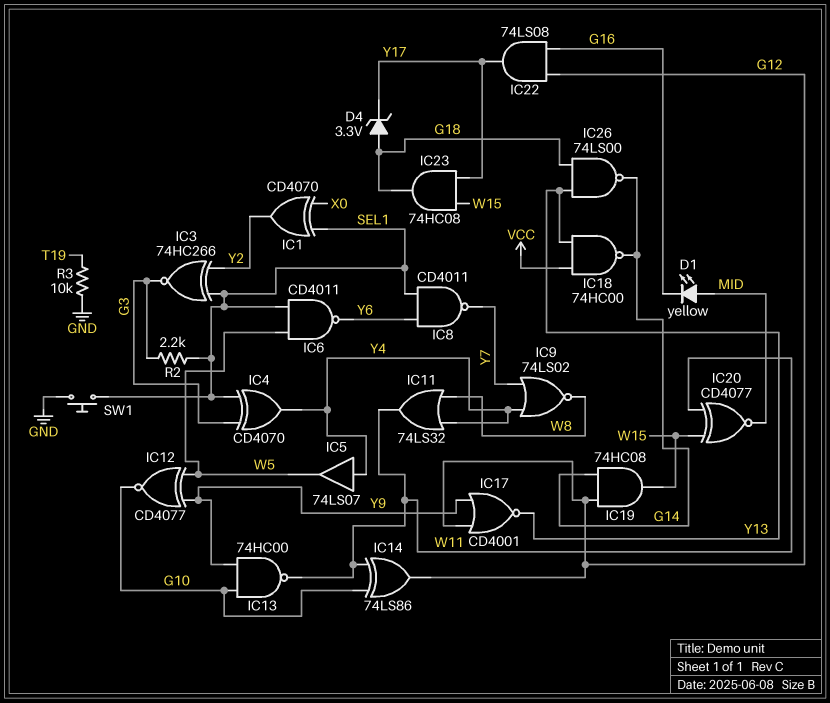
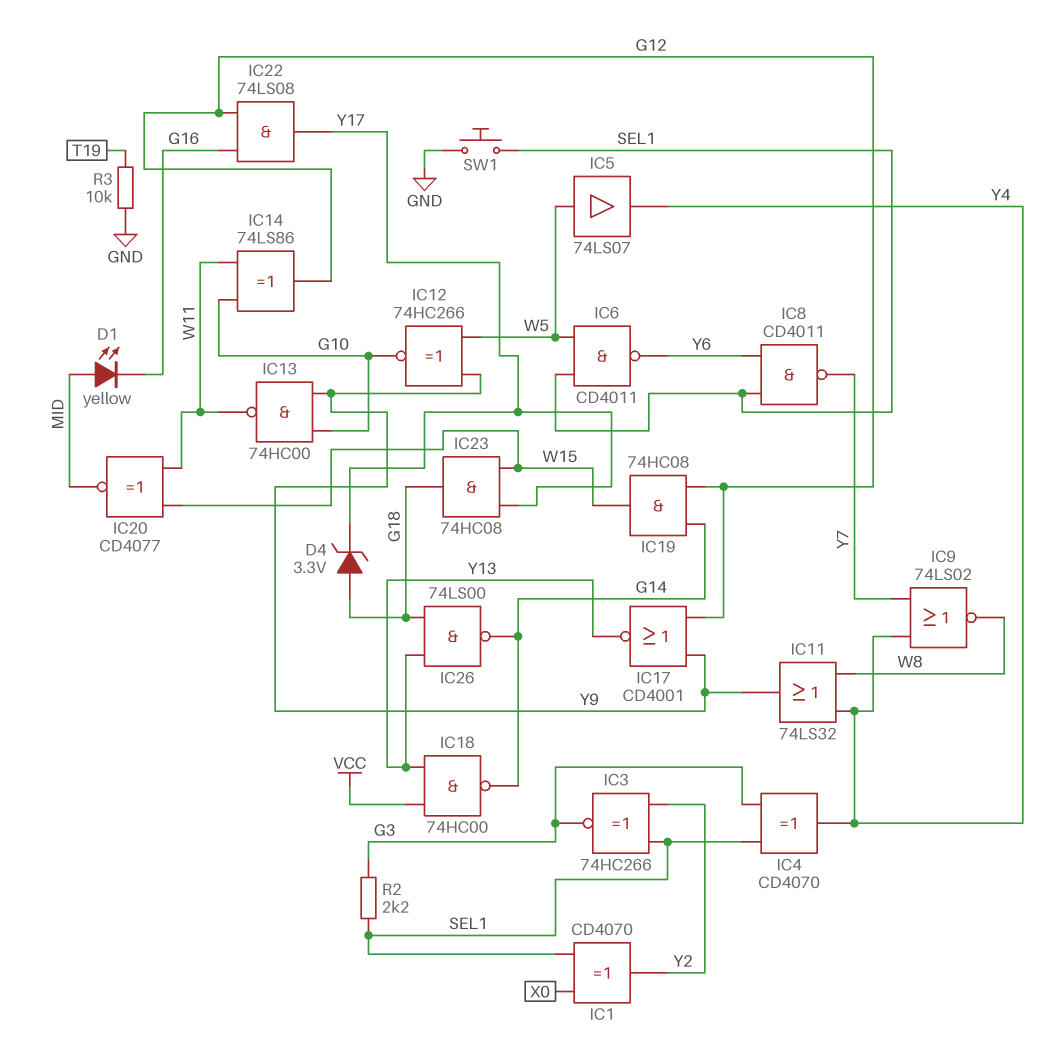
IC5: buffer 74LS07 (in Y4, out W5) -> buffer 74LS07 (in W5, out Y4)
IC11: OR 74LS32 (in W8, in Y4, out W11) -> OR 74LS32 (in W8, in Y4, out Y9)
IC12: XNOR CD4077 (in W5, in Y9, out G10) -> XNOR 74HC266 (in W5, in Y9, out G10)

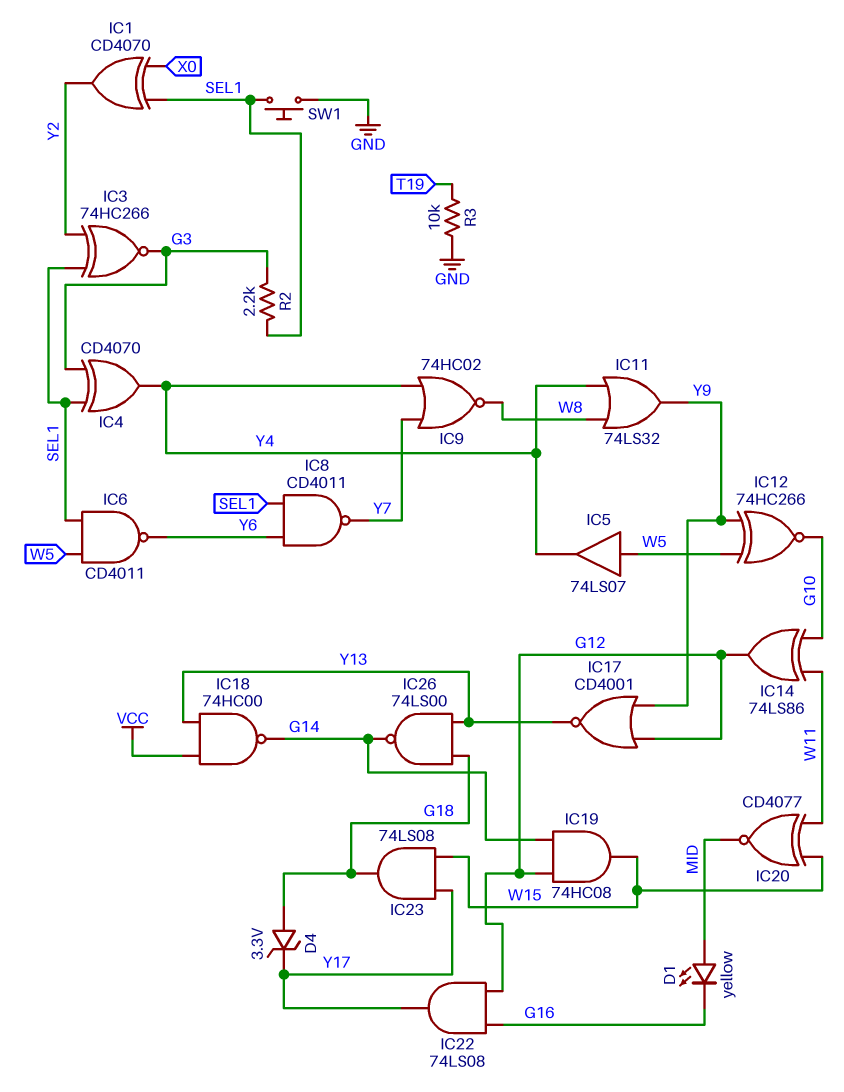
IC9: NOR 74LS02 (in Y4, in Y7, out W8) -> NOR 74HC02 (in Y4, in Y7, out W8)
IC13: NAND 74HC00 (in G10, in Y9, out W11) -> none
IC23: AND 74HC08 (in W15, in Y17, out G18) -> AND 74LS08 (in W15, in Y17, out G18)

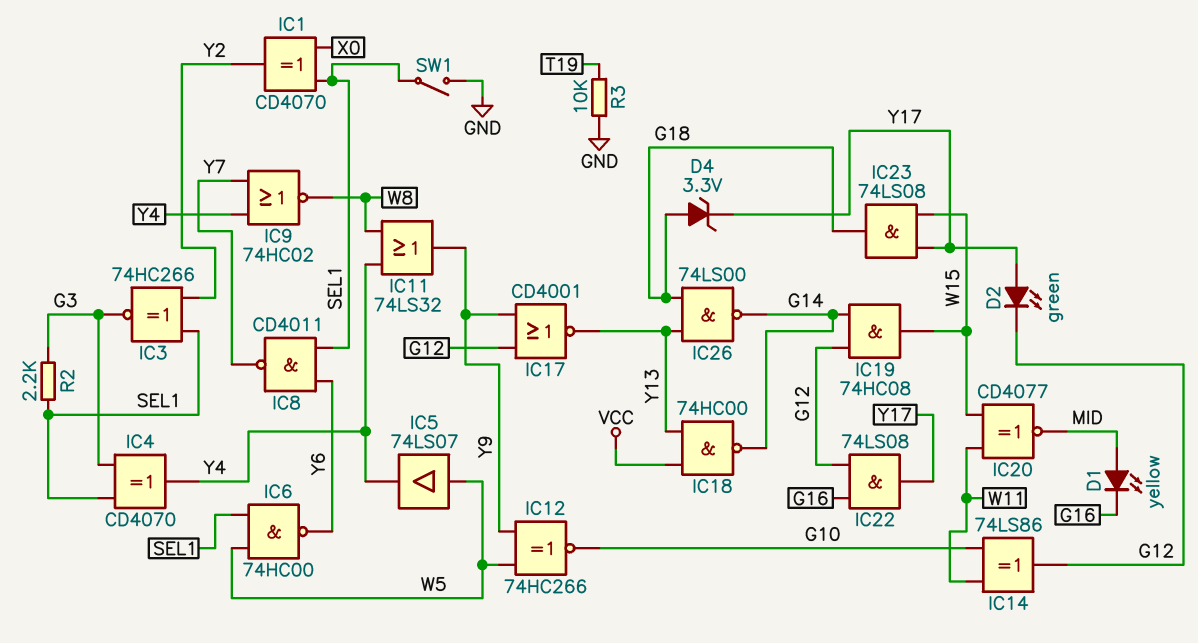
D2: none -> LED green (A Y17, K G12)
IC6: NAND CD4011 (in SEL1, in W5, out Y6) -> NAND 74HC00 (in SEL1, in W5, out Y6)
SW1: button (GND, SEL1) -> switch (GND, SEL1)

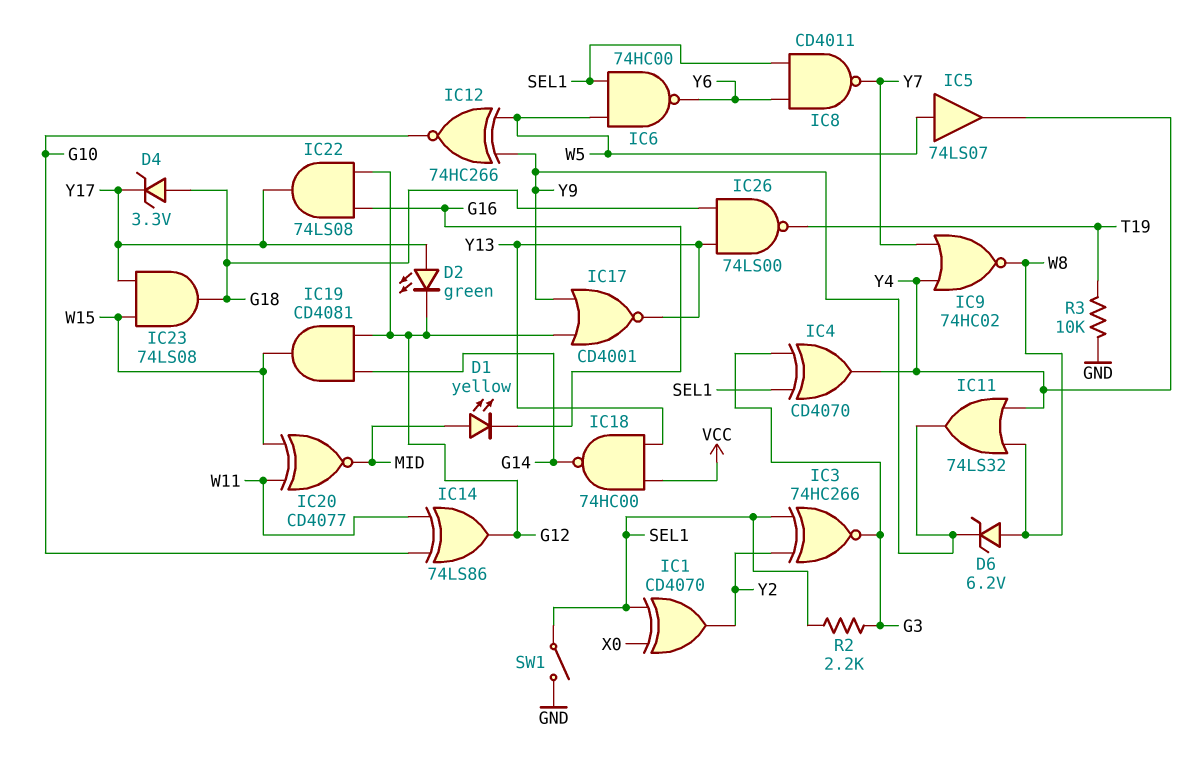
D6: none -> zener 6.2V (A W8, K Y9)
IC19: AND 74HC08 (in G12, in G14, out W15) -> AND CD4081 (in G12, in G14, out W15)
IC26: NAND 74LS00 (in G18, in Y13, out G14) -> NAND 74LS00 (in G18, in Y13, out T19)

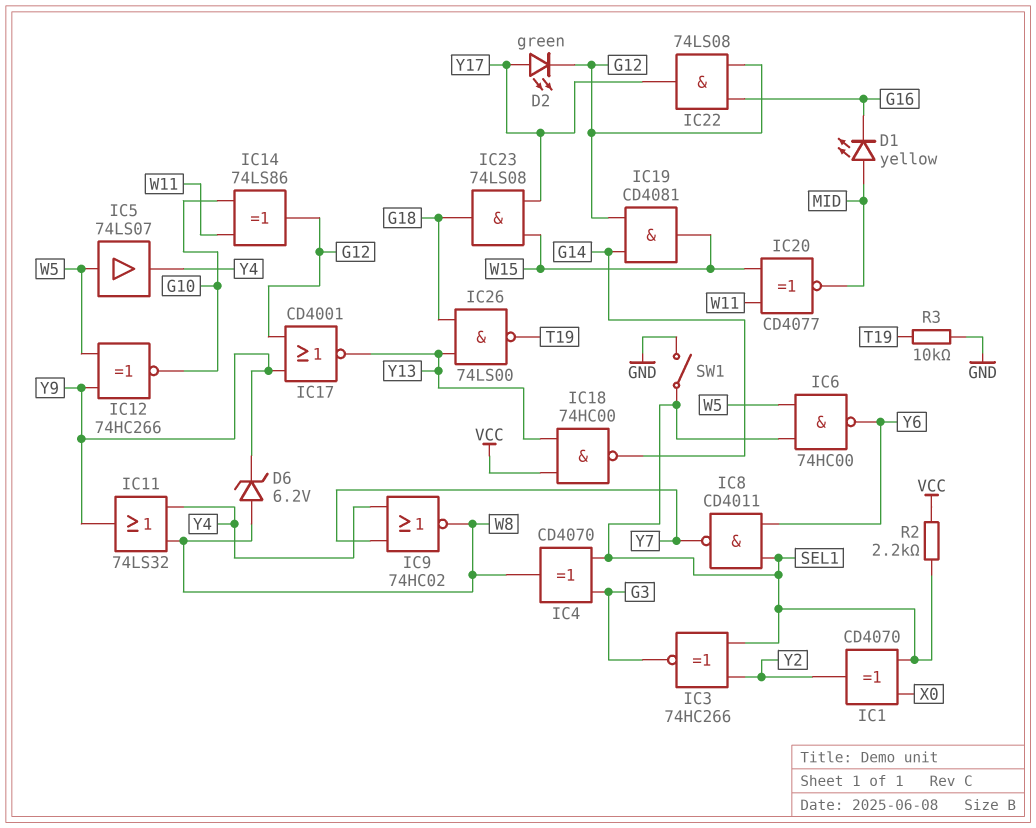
D4: zener 3.3V (A G18, K Y17) -> none
IC4: XOR CD4070 (in G3, in SEL1, out Y4) -> XOR CD4070 (in G3, in SEL1, out W8)
R2: 2.2k (G3, SEL1) -> 2.2k (SEL1, VCC)

